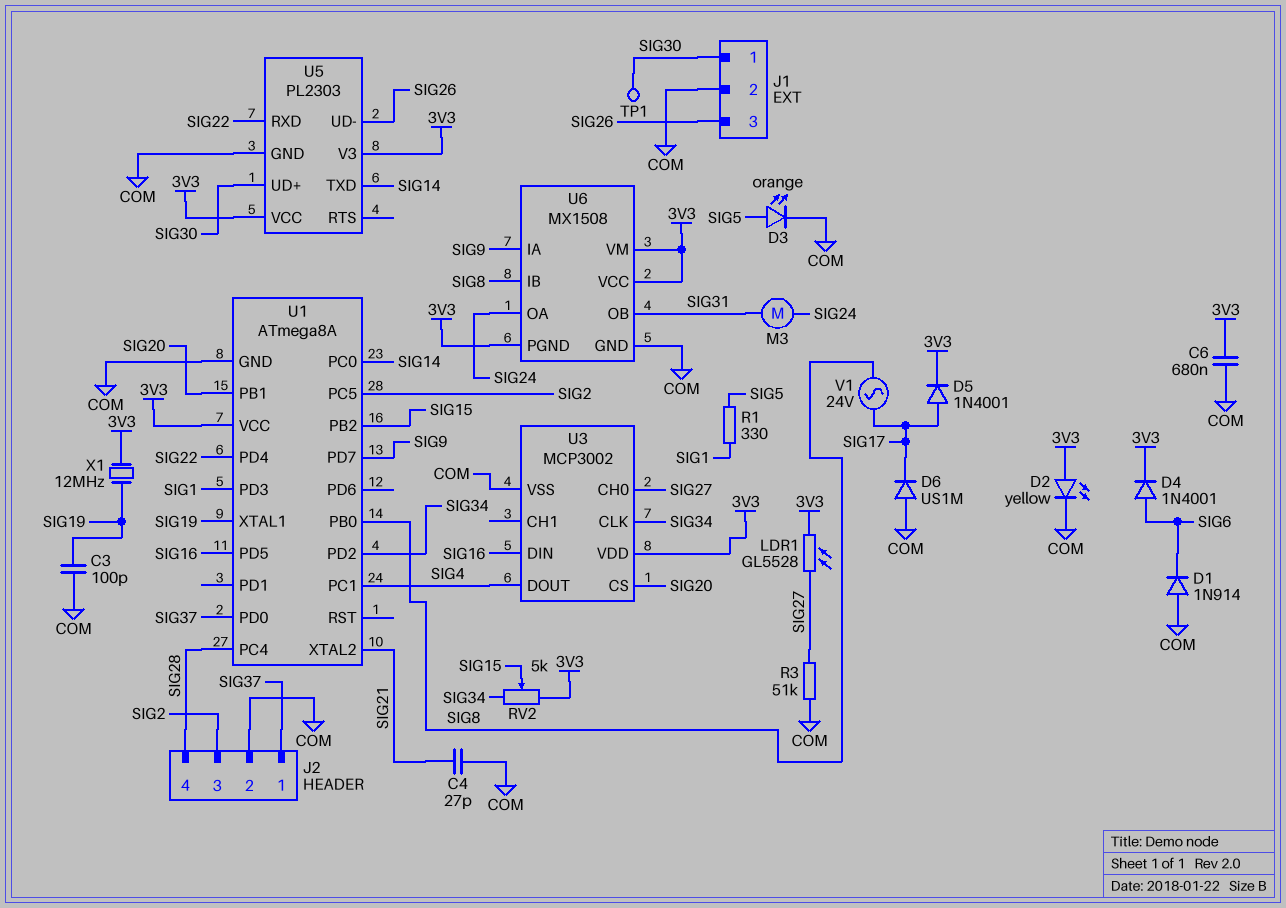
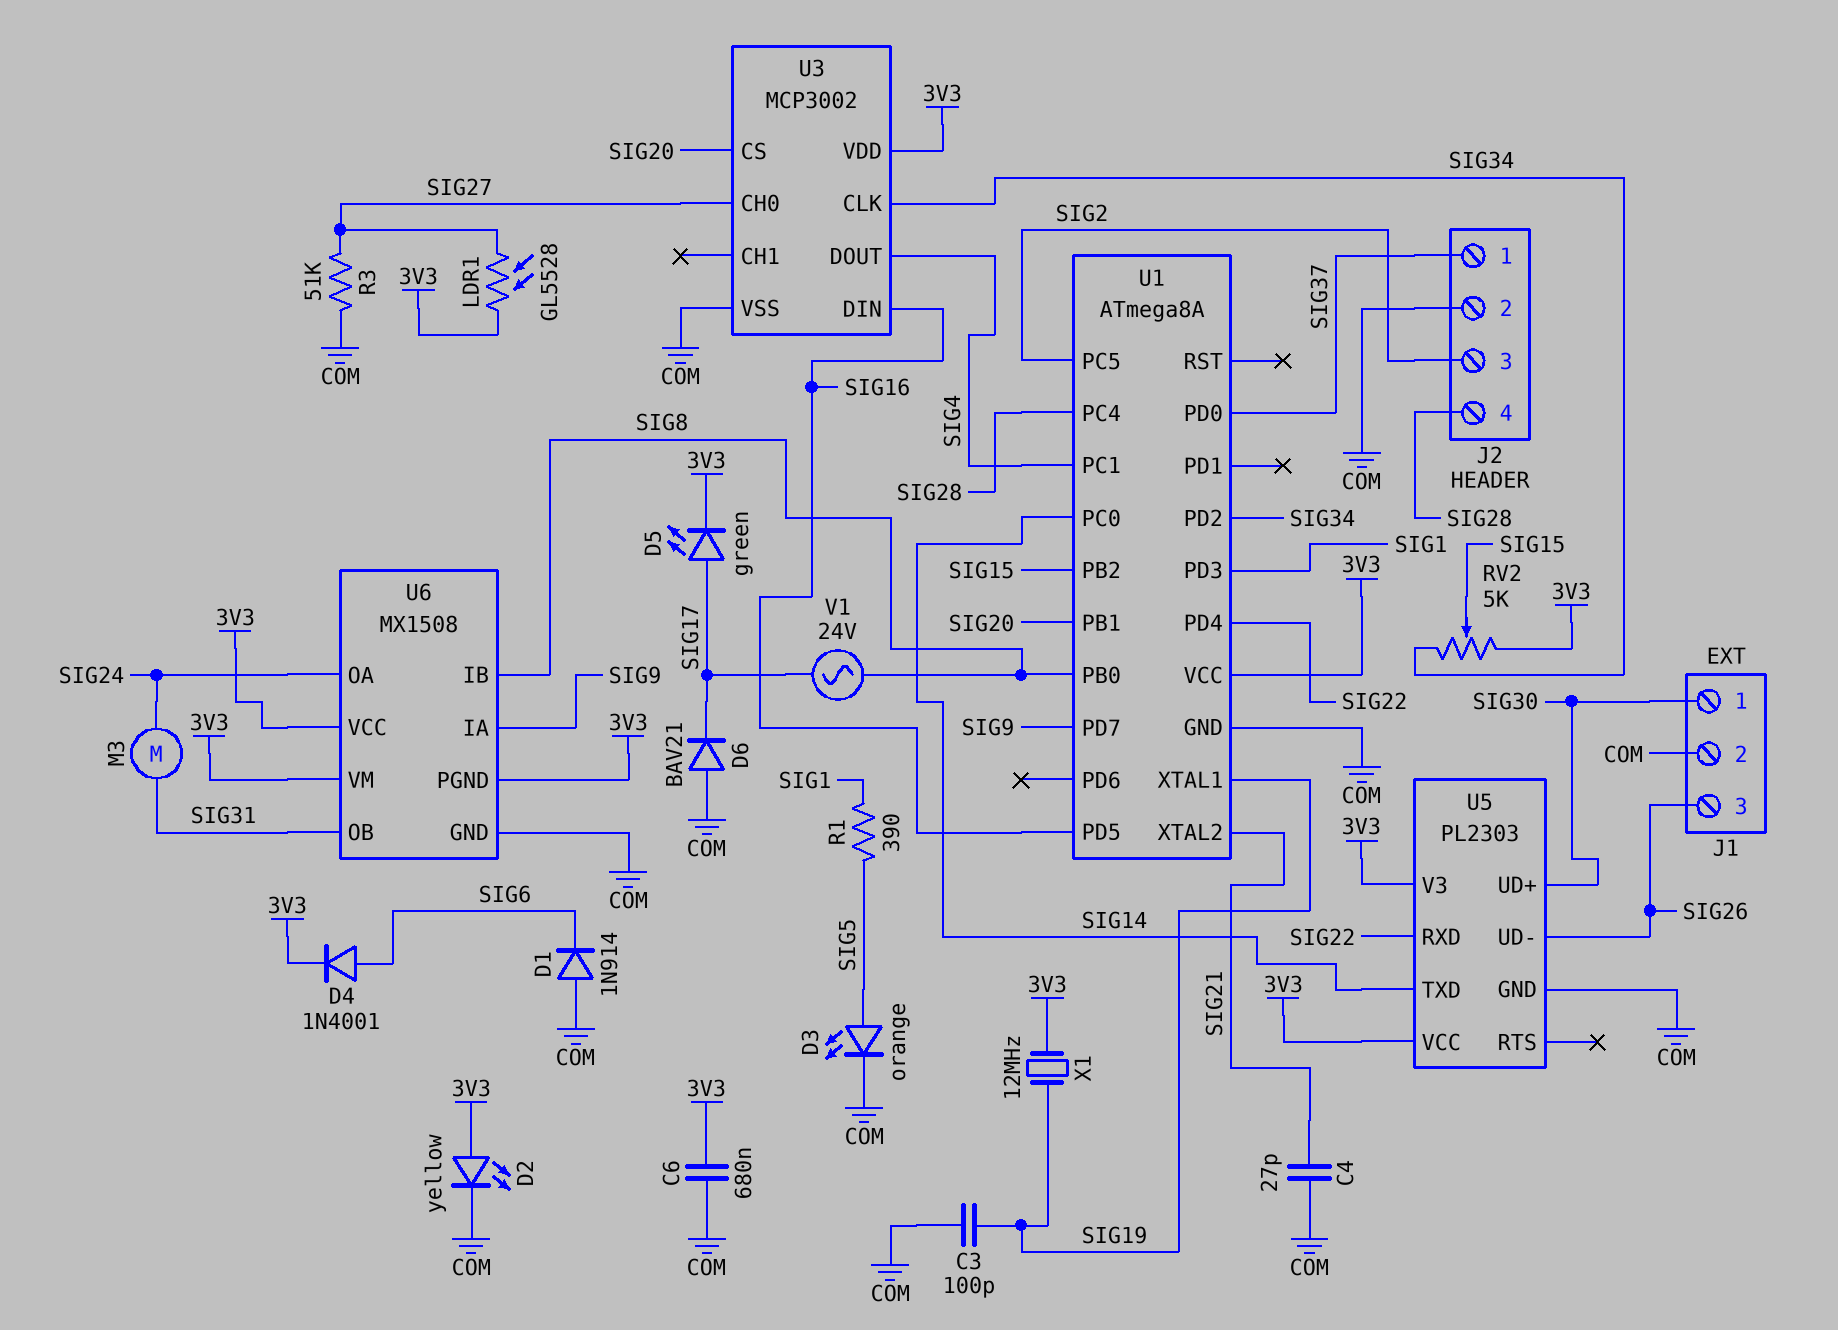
D5: diode 1N4001 (A SIG17, K 3V3) -> LED green (A SIG17, K 3V3)
D6: diode US1M (A COM, K SIG17) -> diode BAV21 (A COM, K SIG17)
R1: 330 (SIG1, SIG5) -> 390 (SIG1, SIG5)
TP1: test point (SIG30) -> none

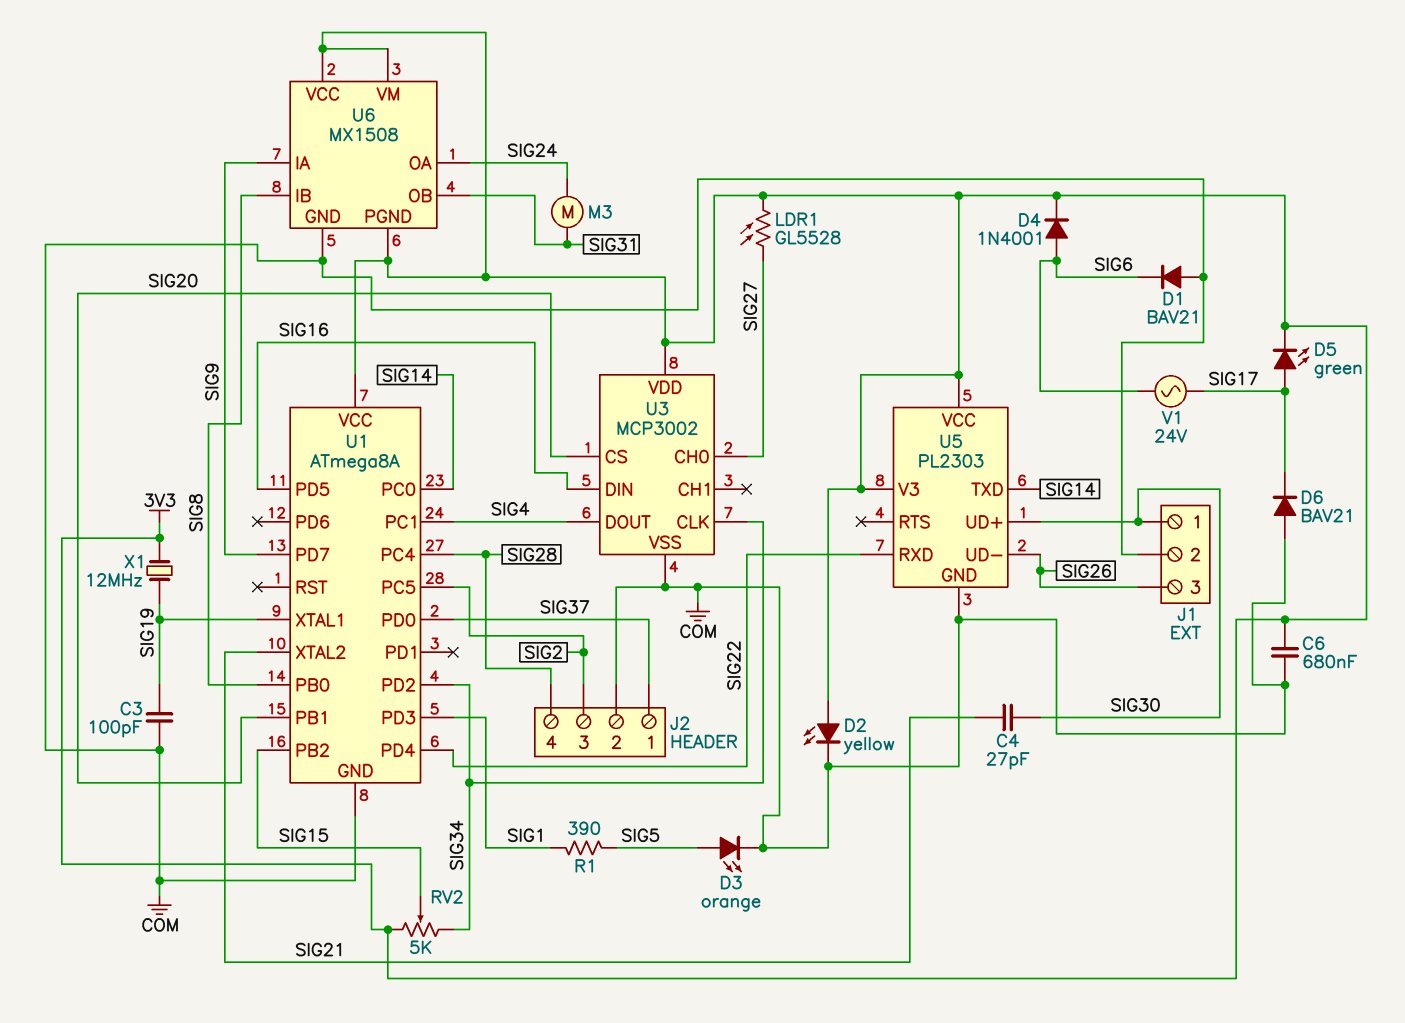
C4: 27pF (COM, SIG21) -> 27pF (SIG21, SIG30)
D1: diode 1N914 (A COM, K SIG6) -> diode BAV21 (A COM, K SIG6)
R3: 51k (COM, SIG27) -> none
V1: AC 24V (SIG8, SIG17) -> AC 24V (SIG6, SIG17)

